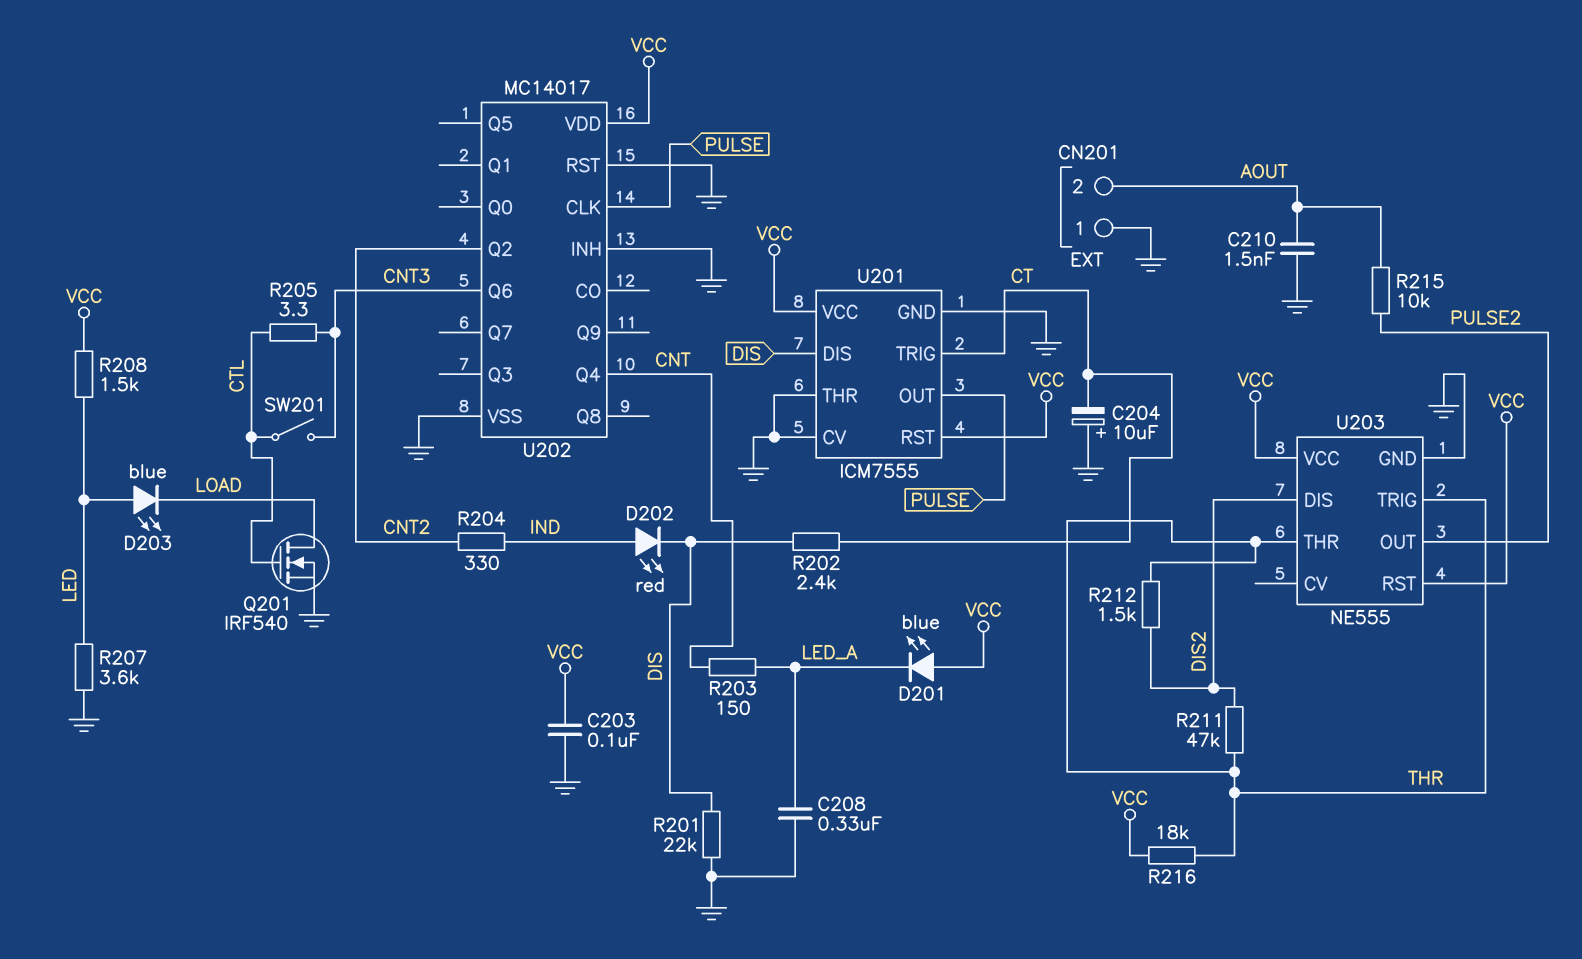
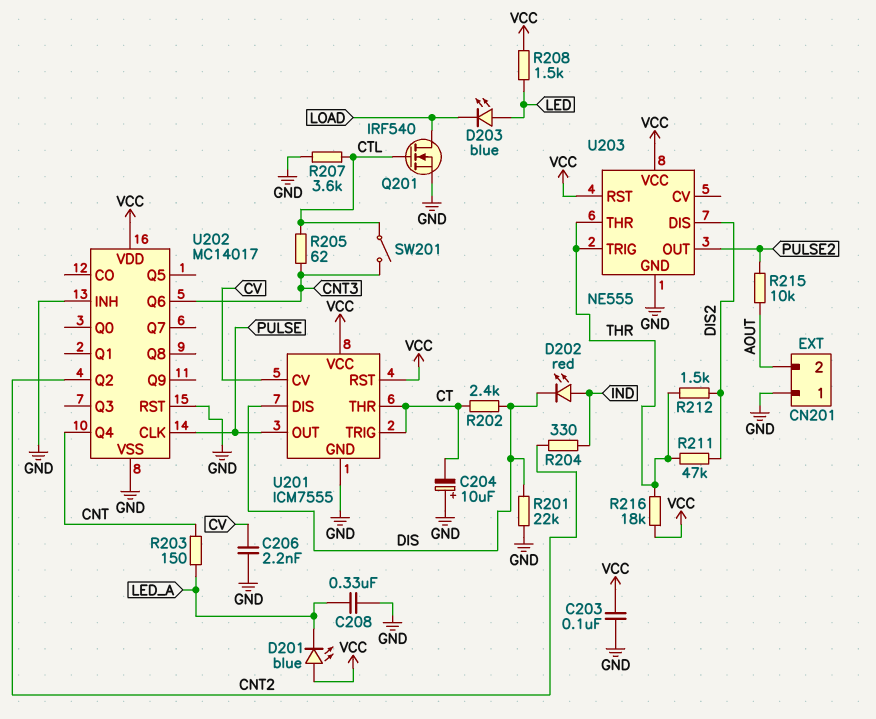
C206: none -> 2.2nF (CV, GND)
C210: 1.5nF (AOUT, GND) -> none
R205: 3.3 (CNT3, CTL) -> 62 (CNT3, CTL)
R207: 3.6k (GND, LED) -> 3.6k (CTL, GND)
U201 pin CV: GND -> CV
U201 pin THR: GND -> CT

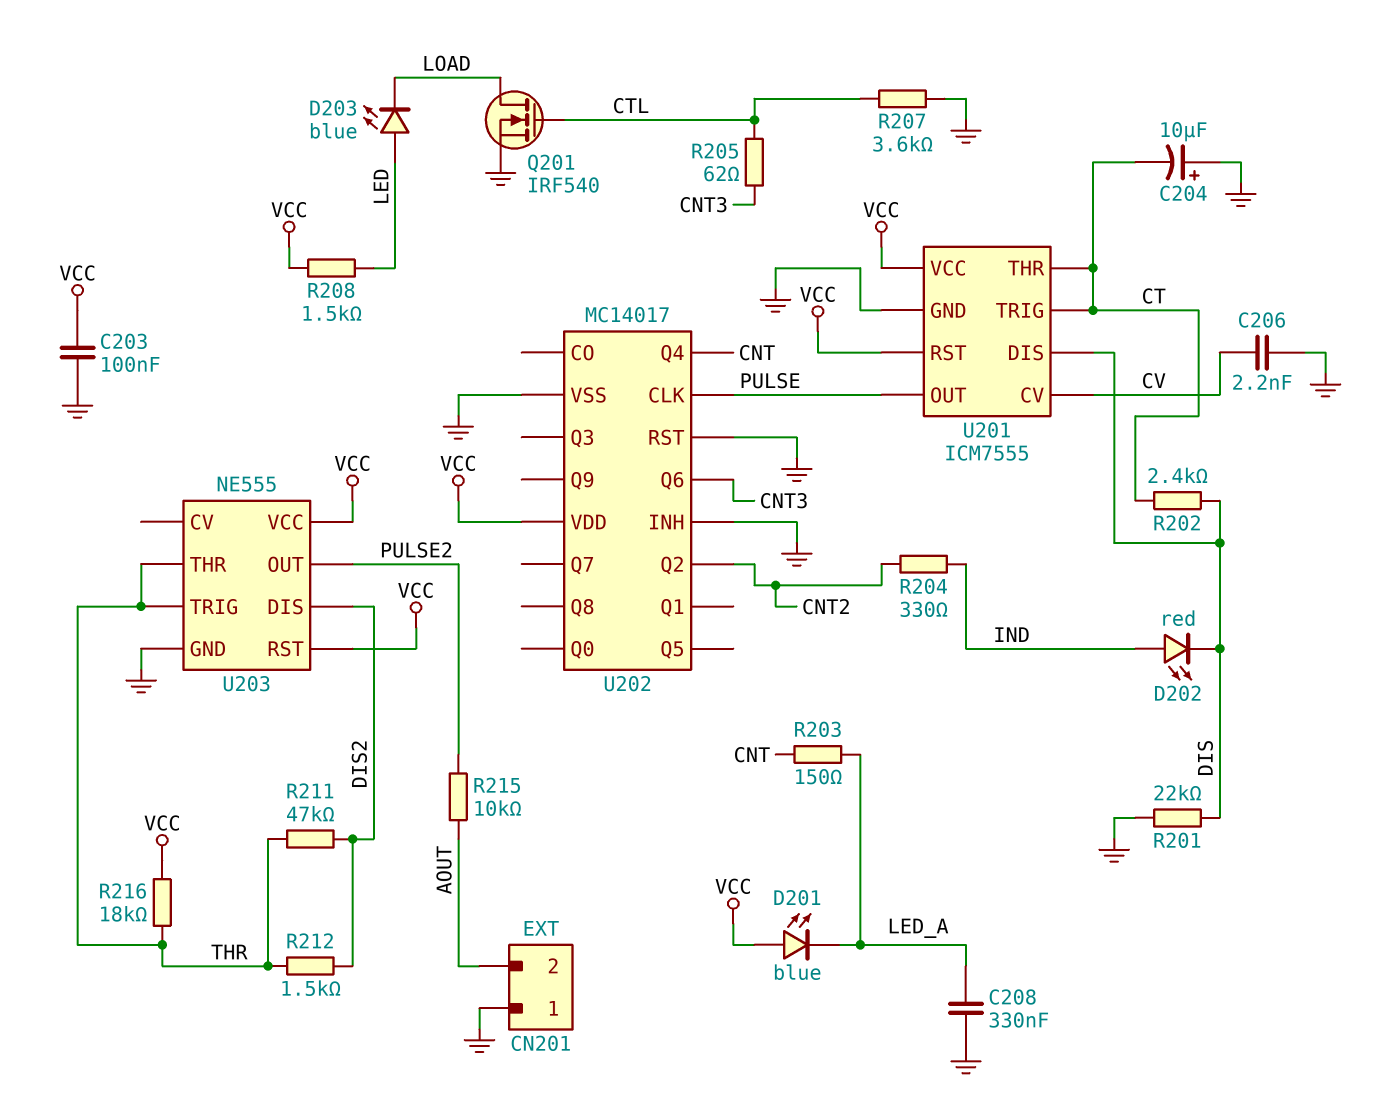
SW201: switch (CNT3, CTL) -> none

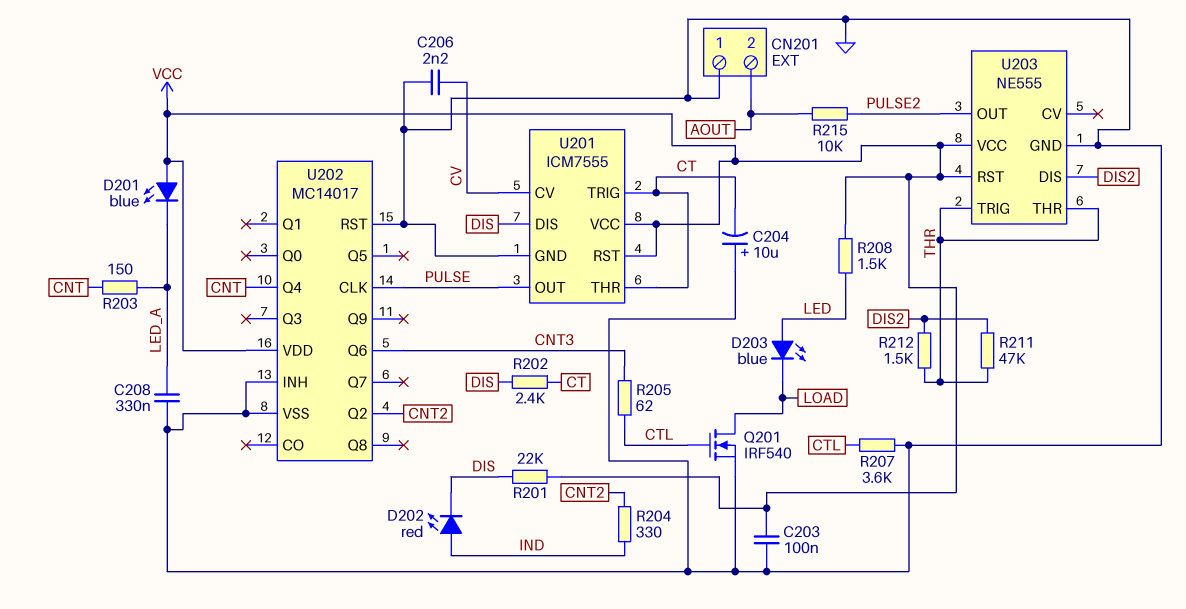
R201: 22k (DIS, GND) -> 22k (DIS, VCC)
R216: 18k (THR, VCC) -> none

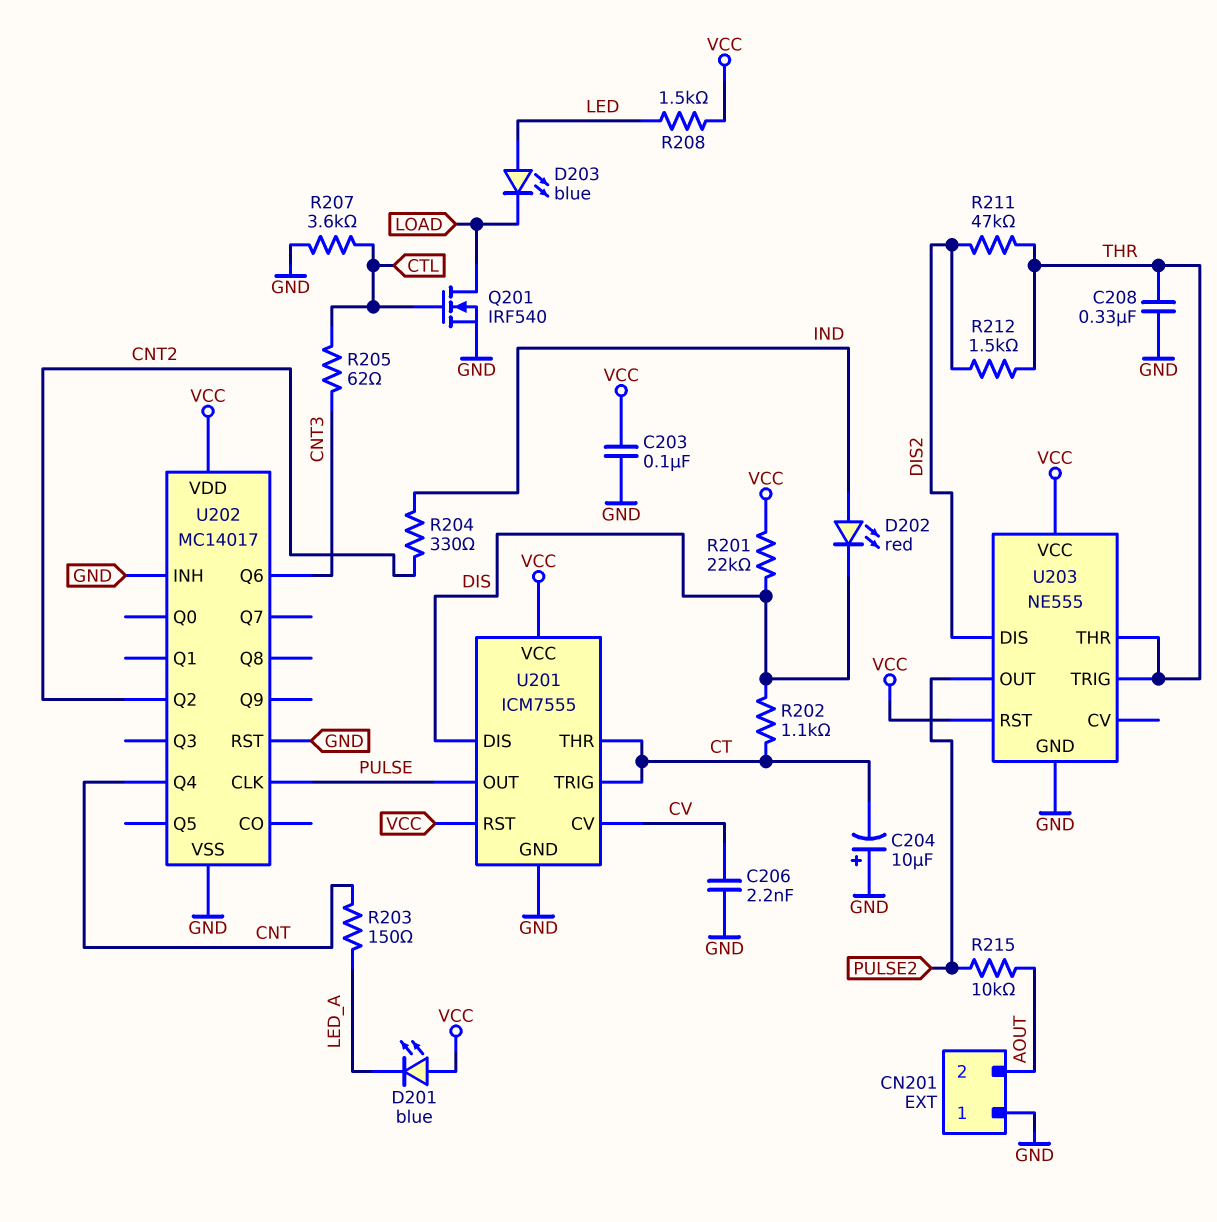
C208: 330nF (GND, LED_A) -> 330nF (GND, THR)
R202: 2.4k (CT, DIS) -> 1.1k (CT, DIS)

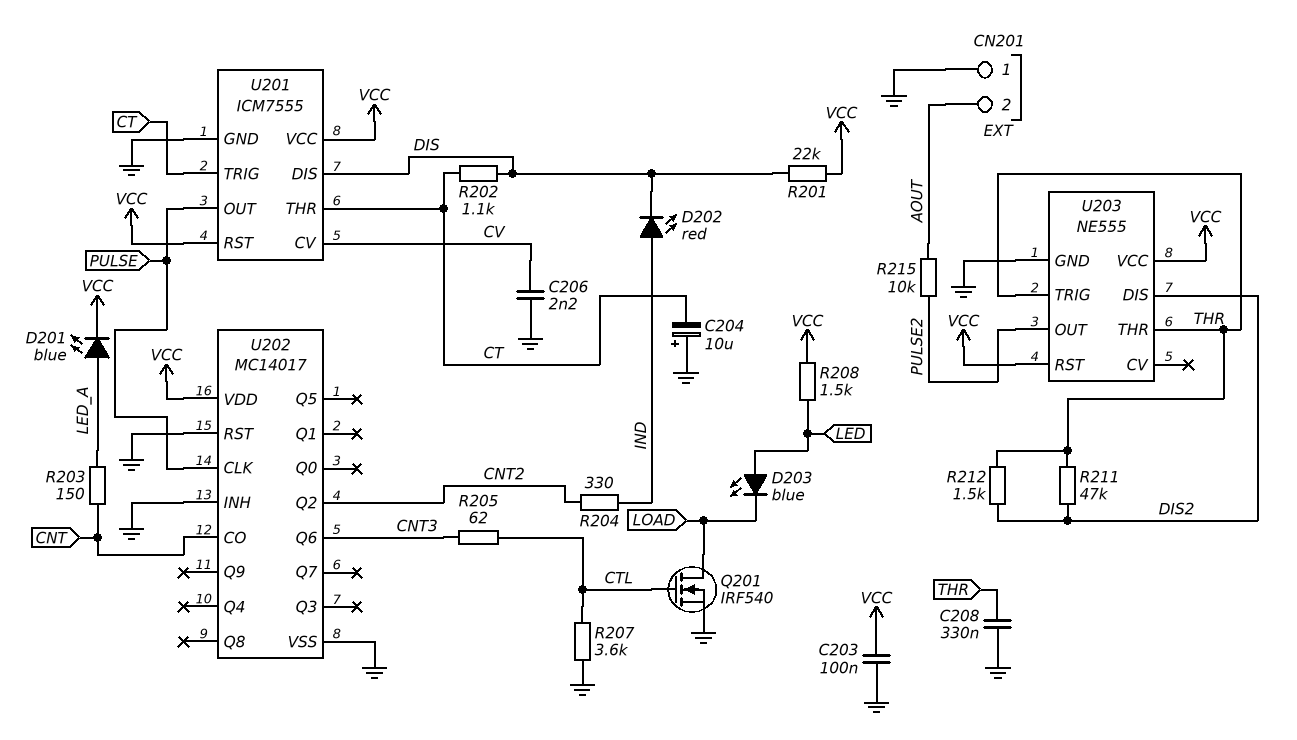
D201: LED blue (A VCC, K LED_A) -> LED blue (A LED_A, K VCC)
U202 pin CO: none -> CNT
U202 pin Q4: CNT -> none

